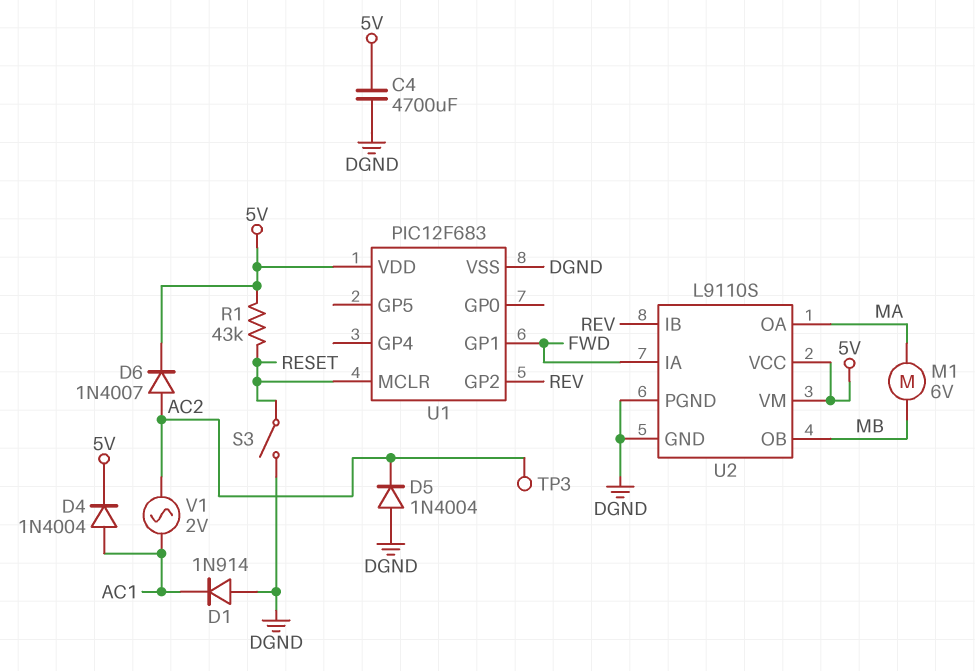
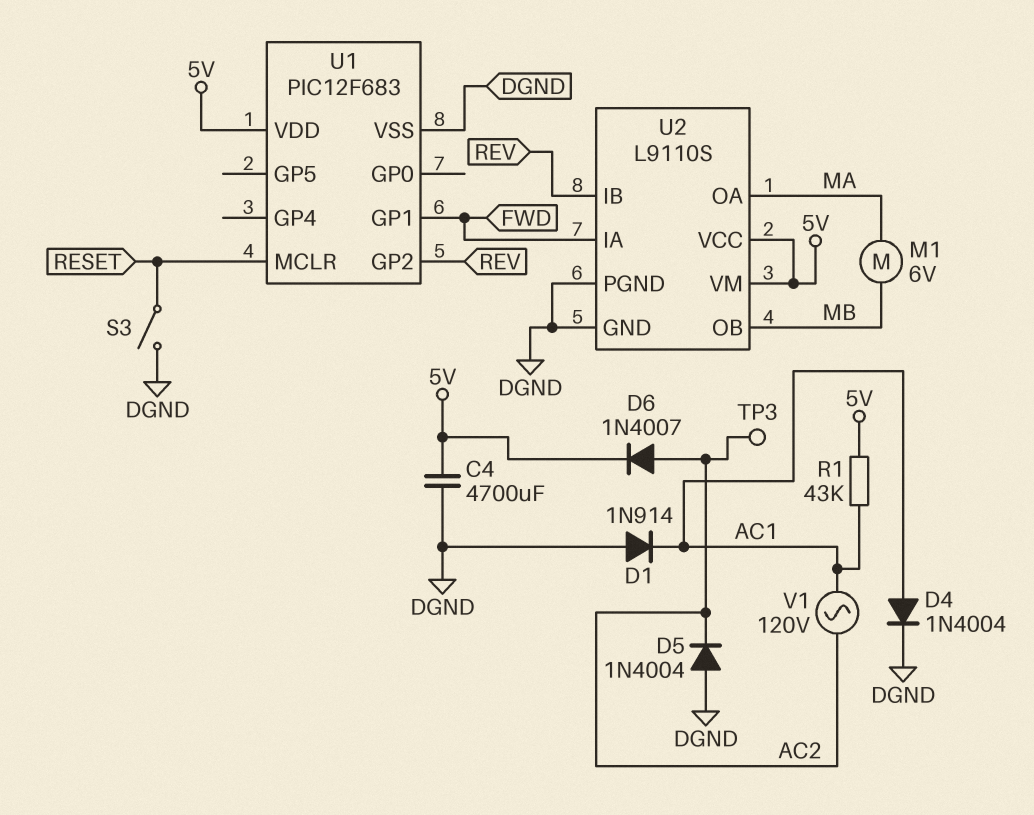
D4: diode 1N4004 (A AC1, K 5V) -> diode 1N4004 (A AC1, K DGND)
R1: 43k (5V, RESET) -> 43k (5V, AC1)
V1: AC 2V (AC1, AC2) -> AC 120V (AC1, AC2)

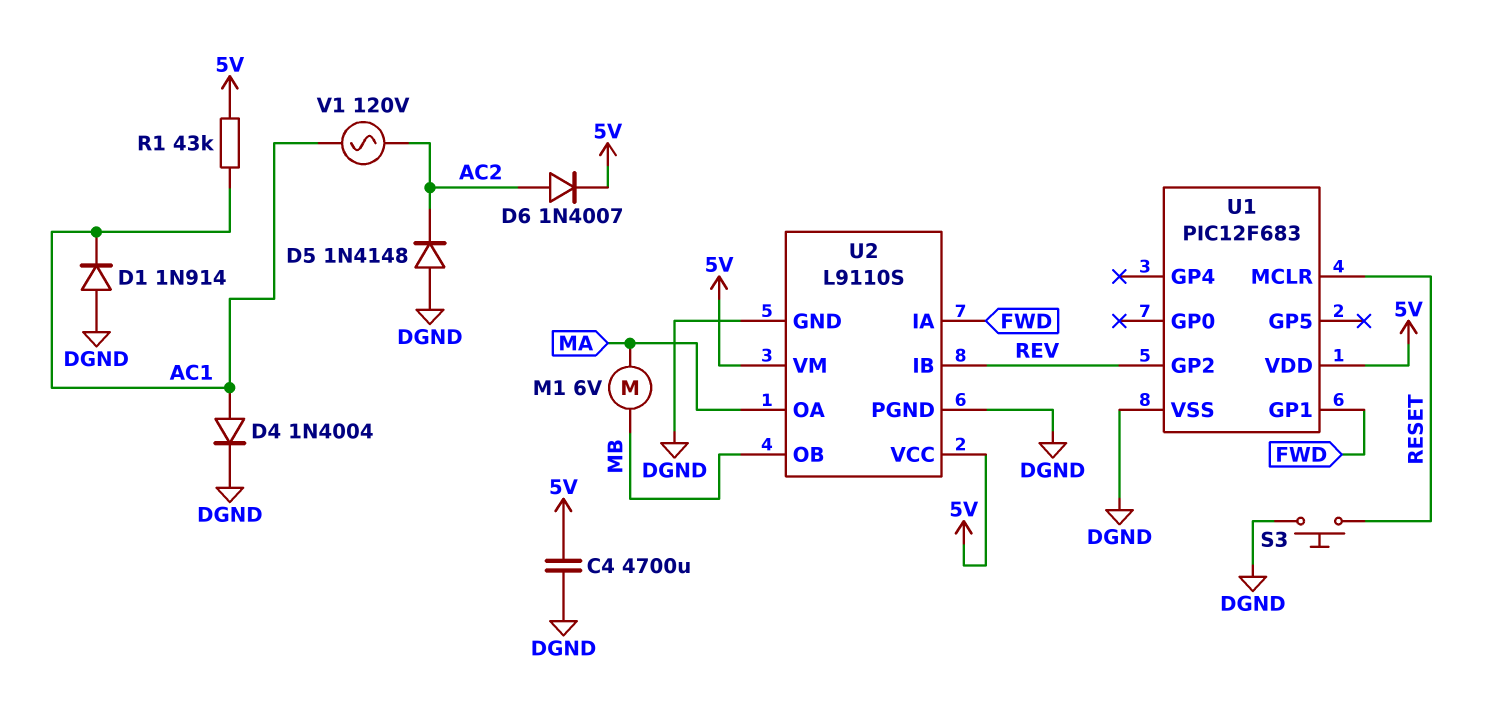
D5: diode 1N4004 (A DGND, K AC2) -> diode 1N4148 (A DGND, K AC2)
S3: switch (DGND, RESET) -> button (DGND, RESET)
TP3: test point (AC2) -> none

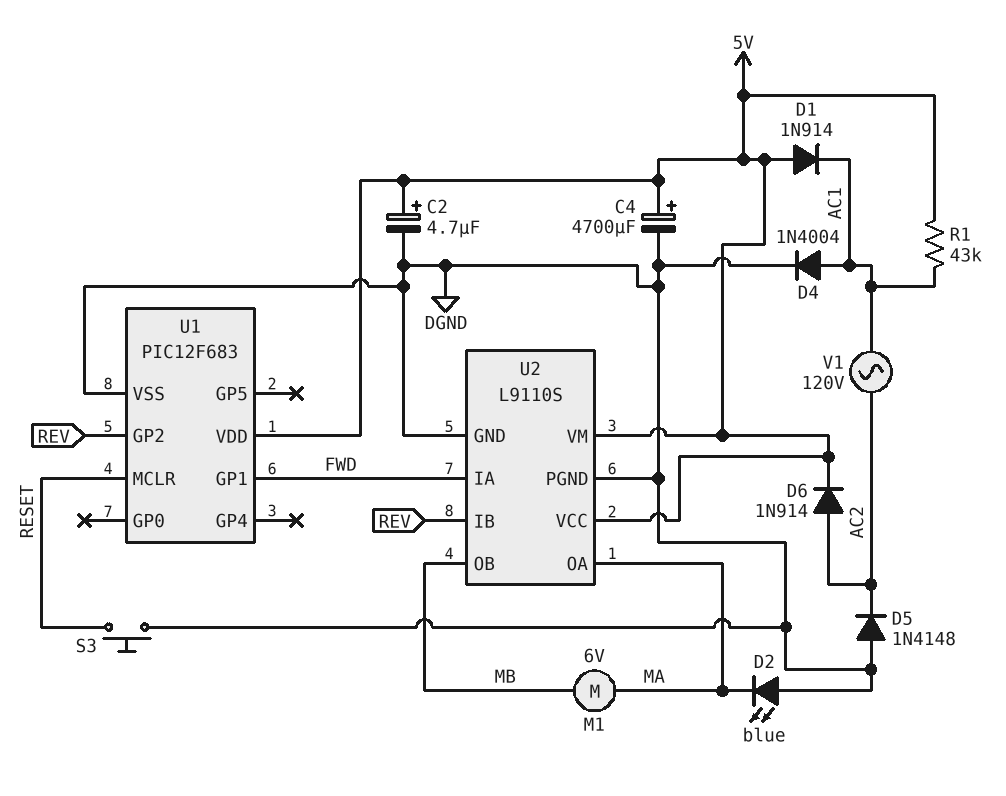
C2: none -> 4.7uF (plus 5V, minus DGND)
C4: 4700uF (5V, DGND) -> 4700uF (plus 5V, minus DGND)
D1: diode 1N914 (A DGND, K AC1) -> diode 1N914 (A 5V, K AC1)
D2: none -> LED blue (A DGND, K MA)
D6: diode 1N4007 (A AC2, K 5V) -> diode 1N914 (A AC2, K 5V)

